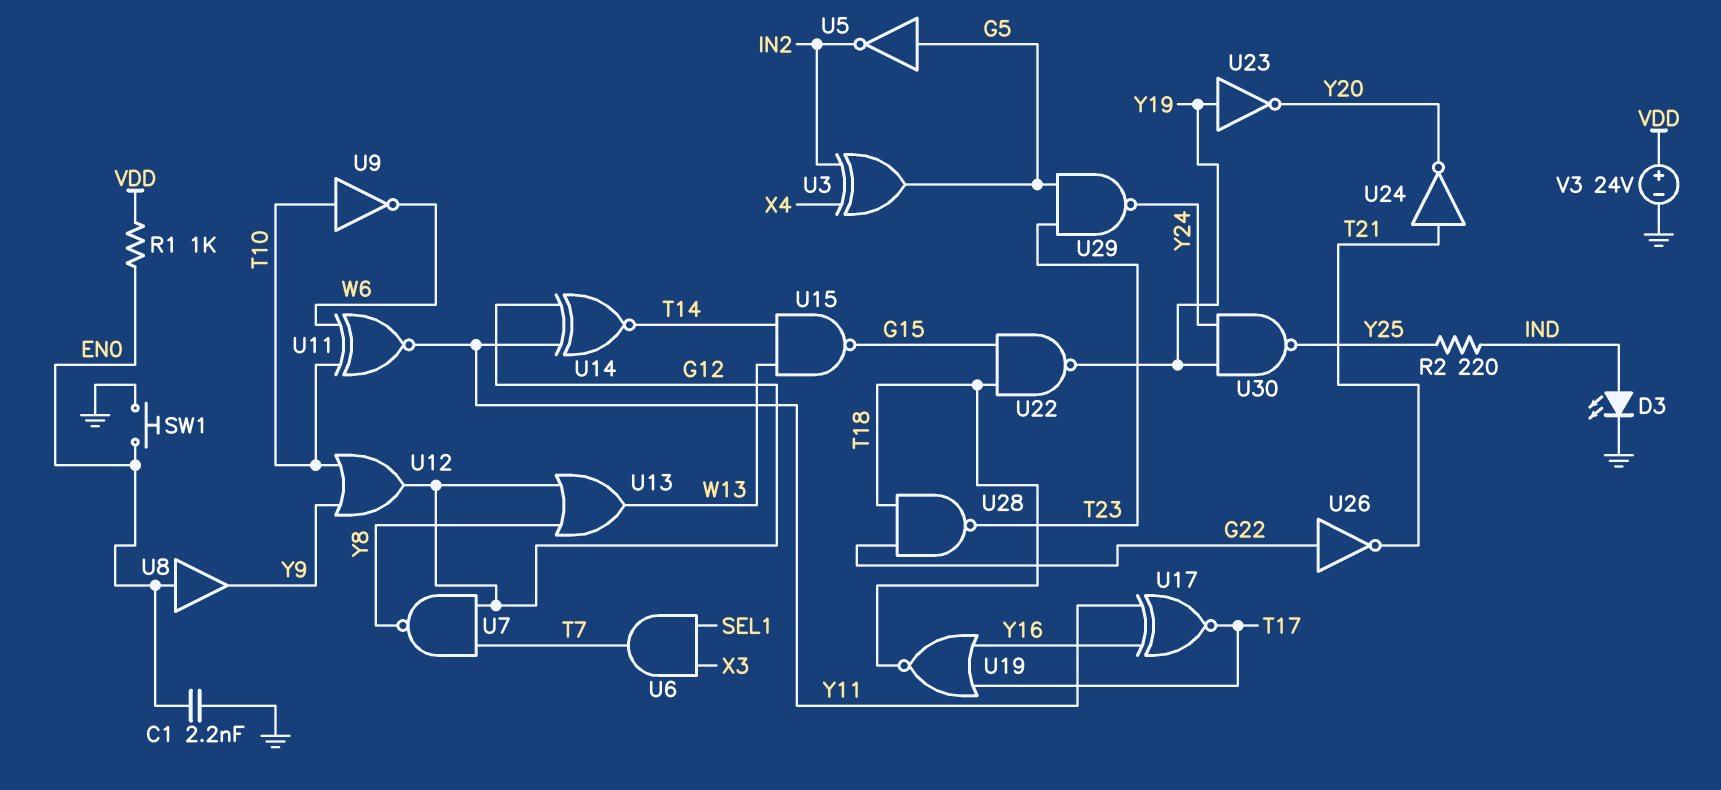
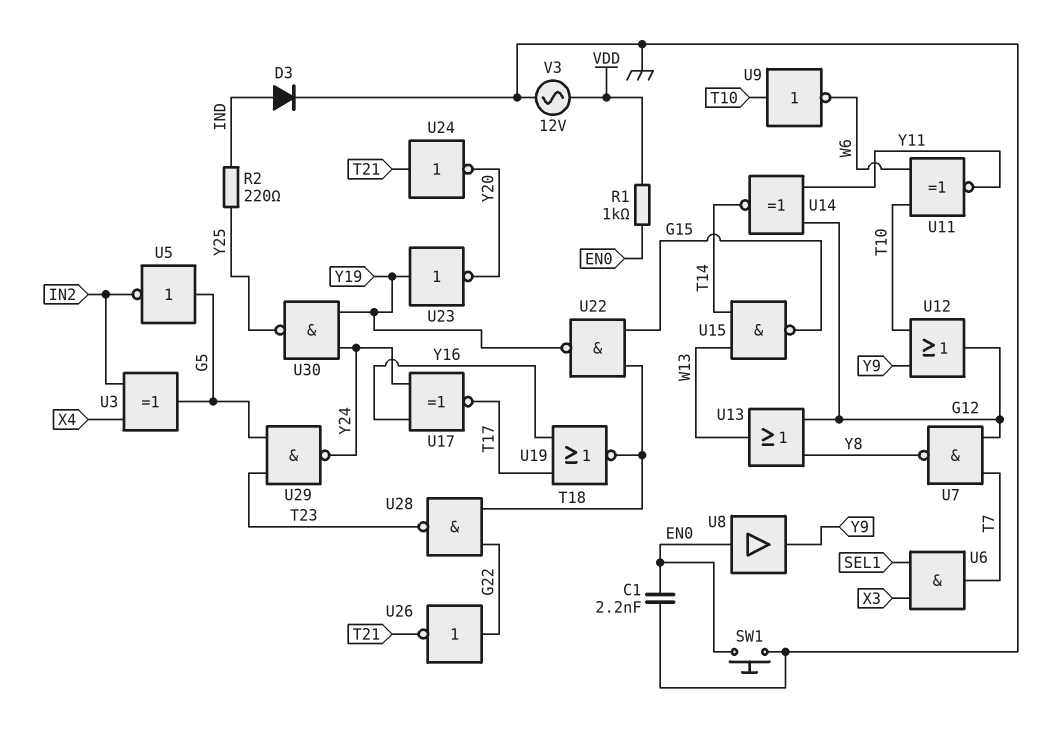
D3: LED (A IND, K GND) -> diode (A IND, K GND)
U17: XNOR (in Y11, in Y16, out T17) -> XNOR (in Y16, in Y24, out T17)
V3: 24V (plus VDD, minus GND) -> AC 12V (GND, VDD)

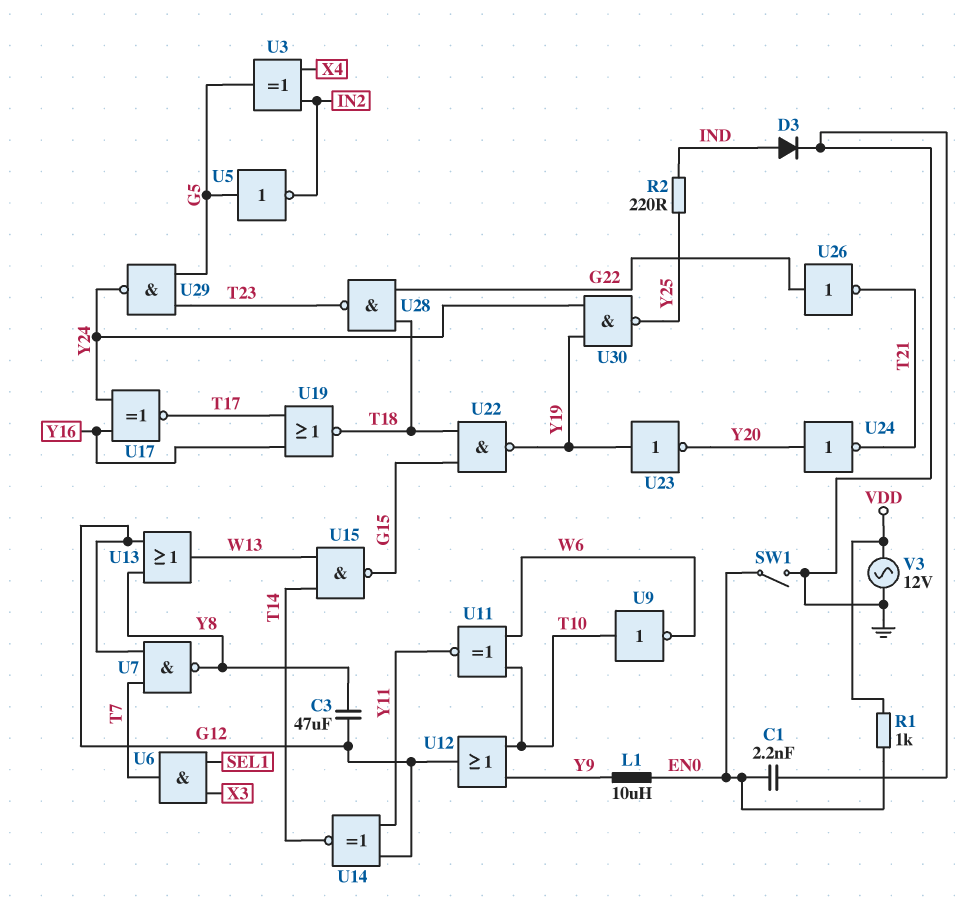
C3: none -> 47uF (G12, Y8)
L1: none -> 10uH (EN0, Y9)
SW1: button (EN0, GND) -> switch (EN0, GND)
U8: buffer (in EN0, out Y9) -> none
U24: NOT (in T21, out Y20) -> NOT (in Y20, out T21)

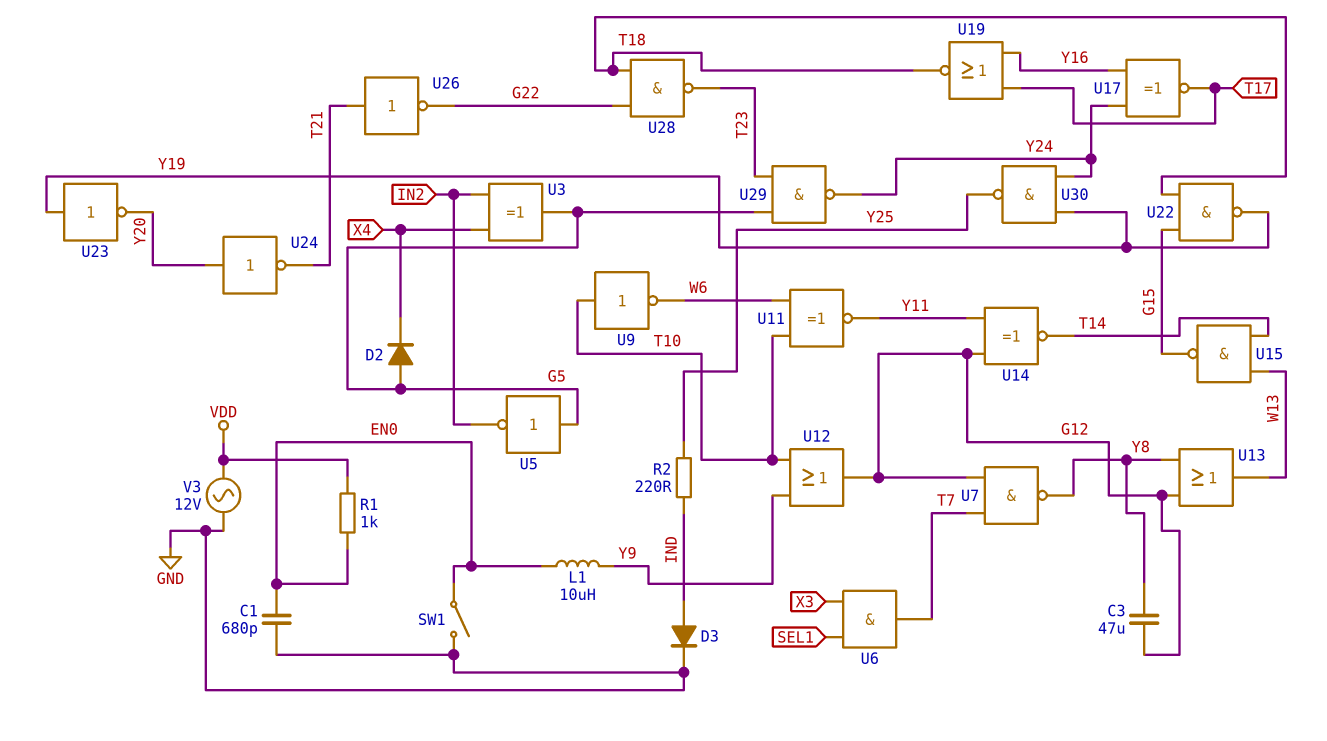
C1: 2.2nF (EN0, GND) -> 680pF (EN0, GND)
D2: none -> diode (A G5, K X4)
U26: NOT (in G22, out T21) -> NOT (in T21, out G22)

